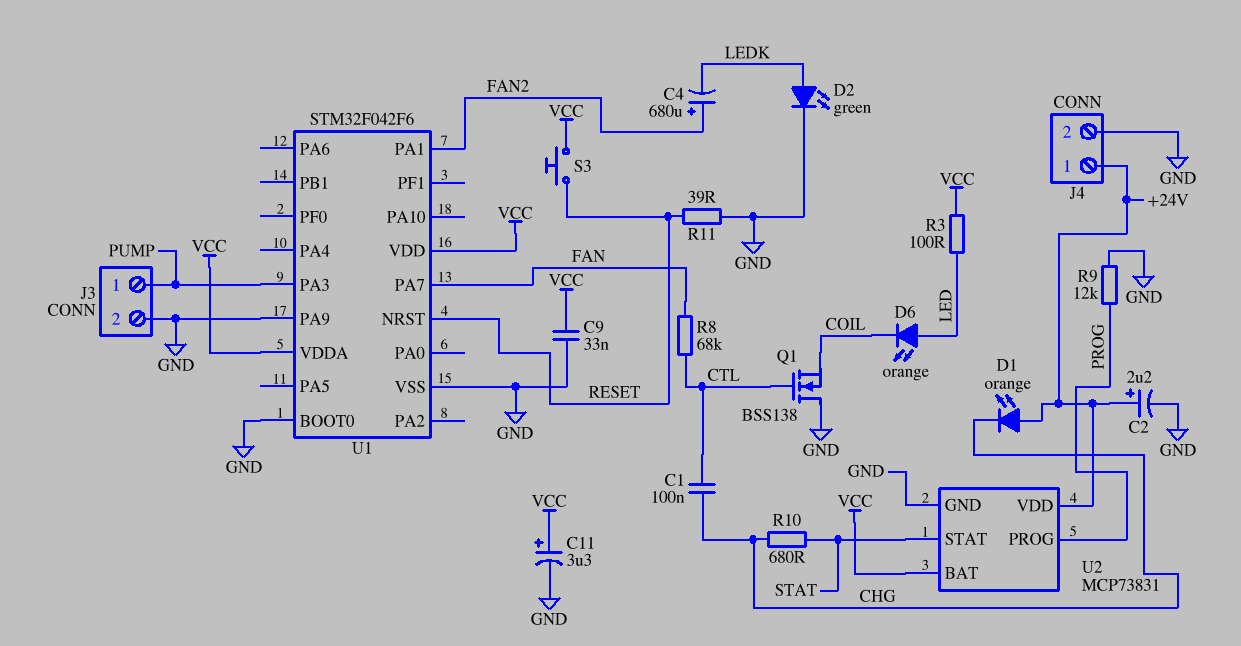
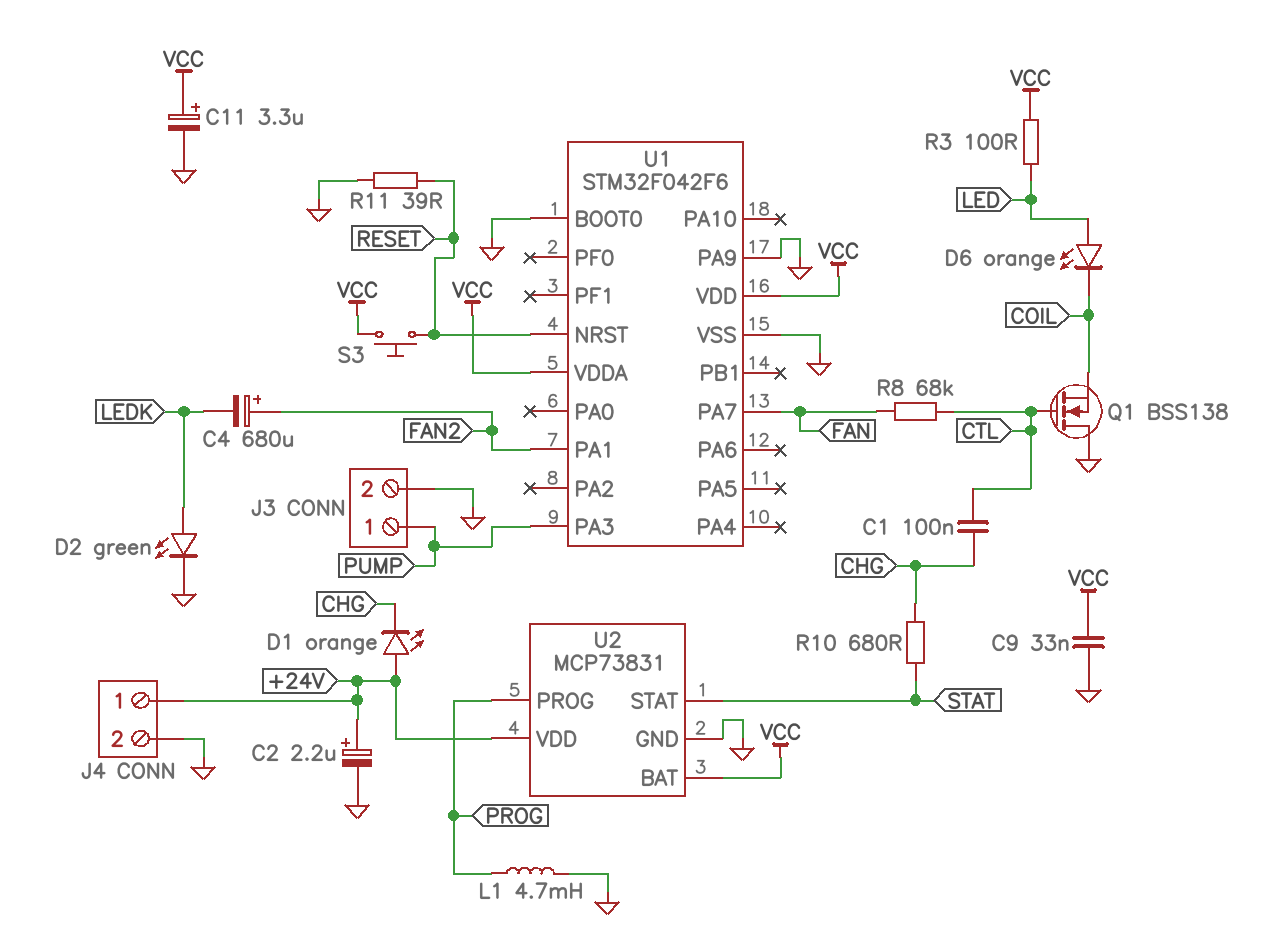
L1: none -> 4.7mH (GND, PROG)
R9: 12k (GND, PROG) -> none

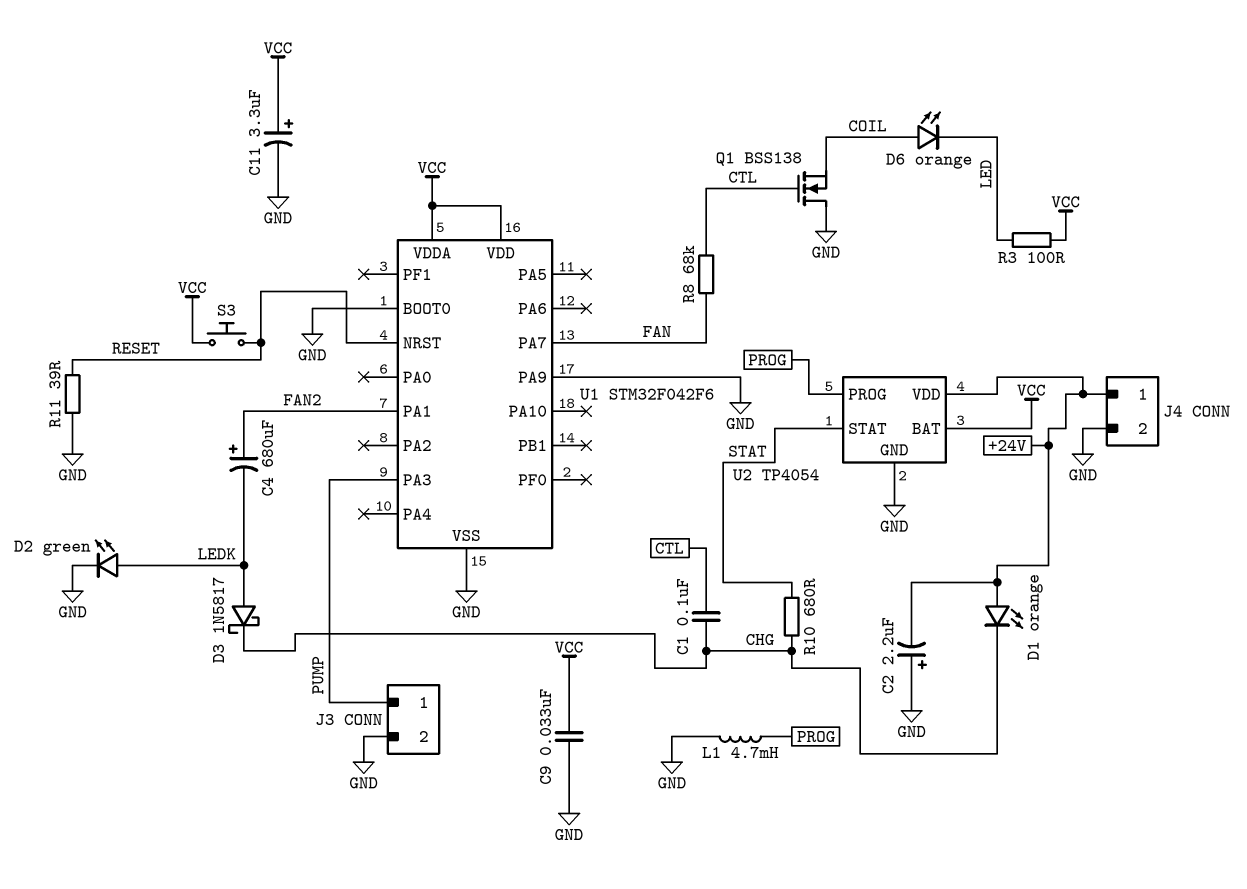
C2: 2.2uF (plus +24V, minus GND) -> 2.2uF (plus GND, minus +24V)
D3: none -> schottky 1N5817 (A LEDK, K CHG)
D6: LED orange (A LED, K COIL) -> LED orange (A COIL, K LED)
U2: MCP73831 -> TP4054

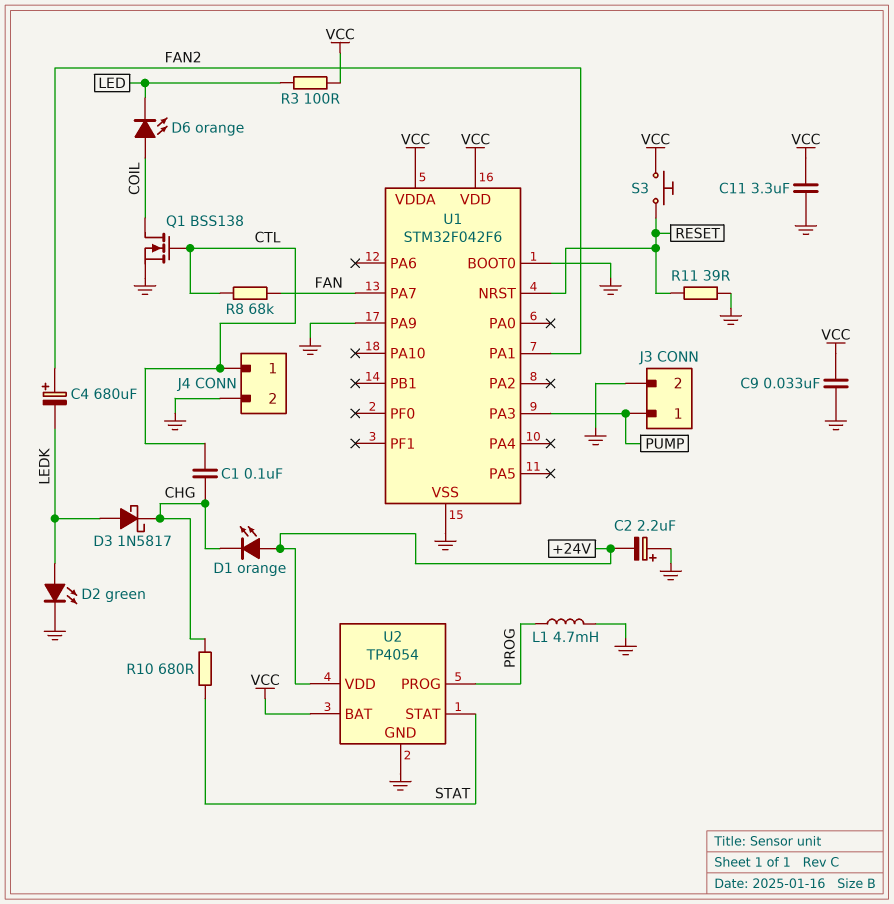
C11: 3.3uF (plus VCC, minus GND) -> 3.3uF (GND, VCC)
J4 pin 1: +24V -> CTL
Q1: NMOS BSS138 (G CTL, D GND, S COIL) -> NMOS BSS138 (G CTL, D COIL, S GND)

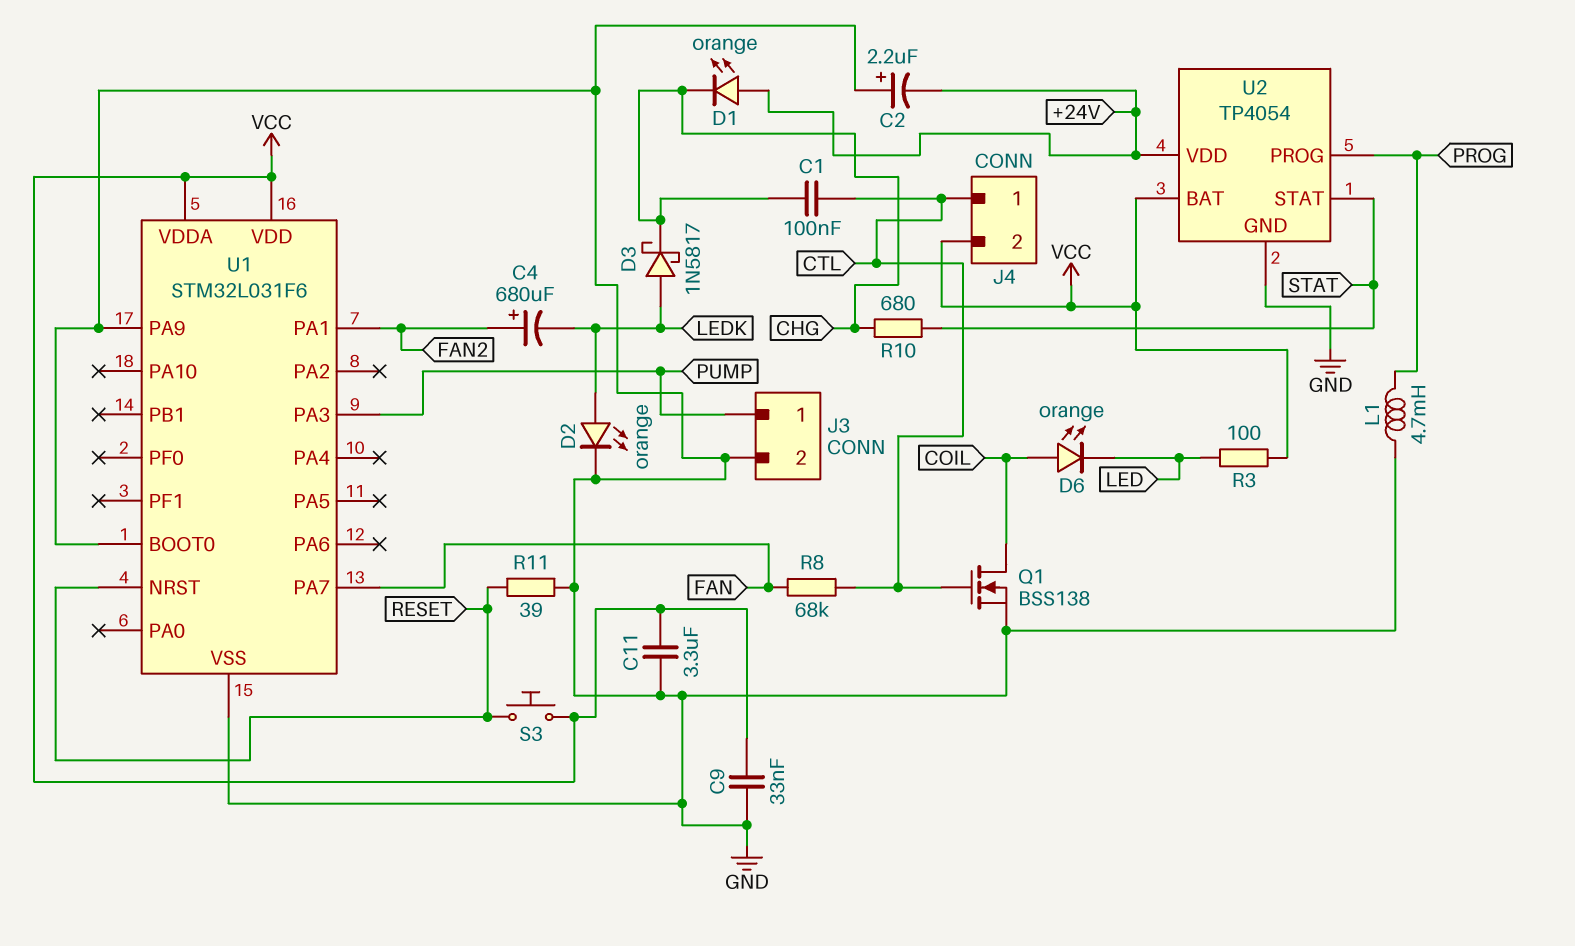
D2: LED green (A LEDK, K GND) -> LED orange (A LEDK, K GND)
J4 pin 2: GND -> VCC
U1: STM32F042F6 -> STM32L031F6

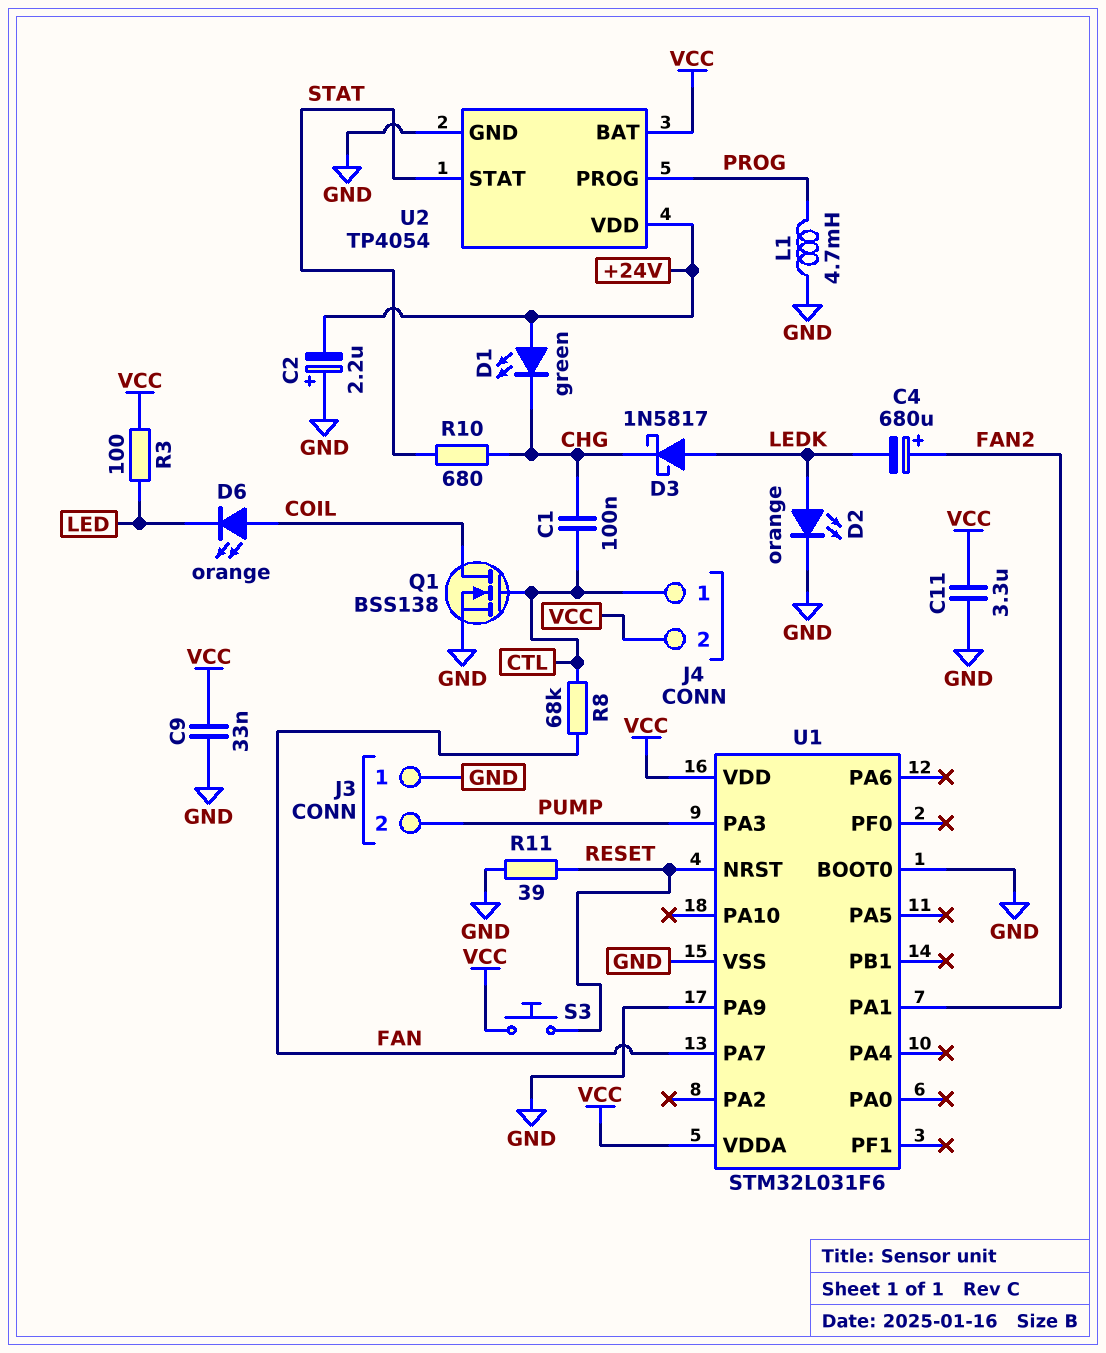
D1: LED orange (A +24V, K CHG) -> LED green (A +24V, K CHG)
J3 pin 1: PUMP -> GND
J3 pin 2: GND -> PUMP

